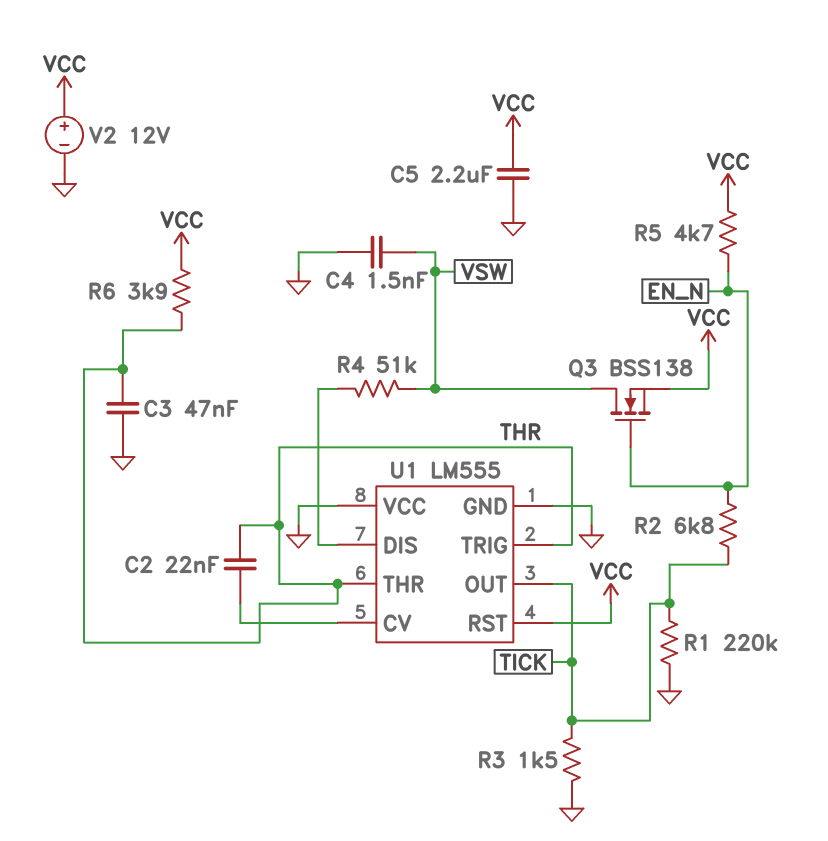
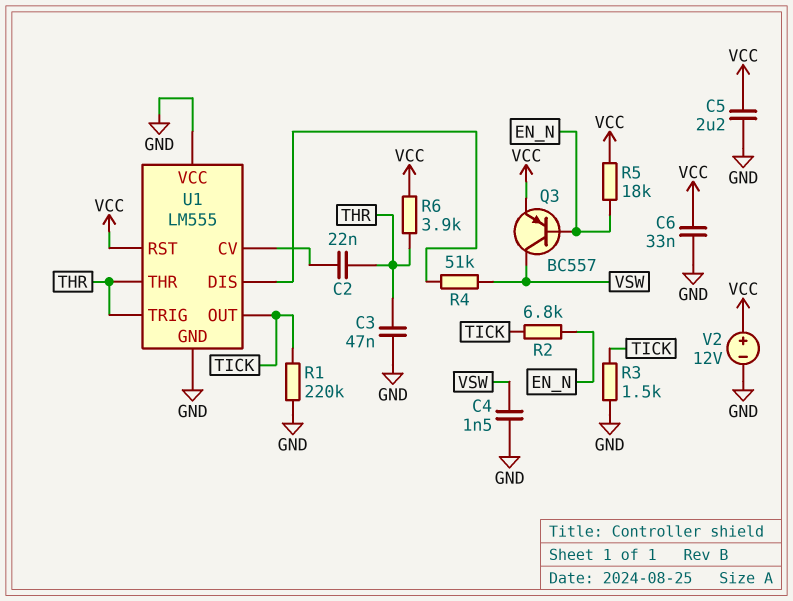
C6: none -> 33nF (GND, VCC)
Q3: NMOS BSS138 (G EN_N, D VSW, S VCC) -> PNP BC557 (B EN_N, C VSW, E VCC)
R5: 4.7k (EN_N, VCC) -> 18k (EN_N, VCC)

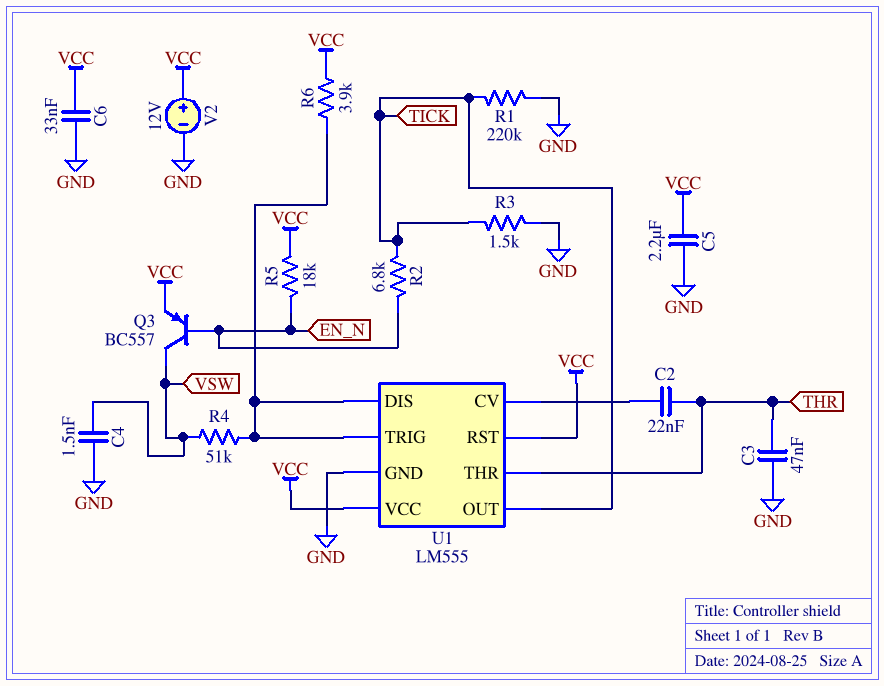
R6: 3.9k (THR, VCC) -> 3.9k (U1/DIS, VCC)
U1 pin TRIG: THR -> U1/DIS
U1 pin VCC: GND -> VCC

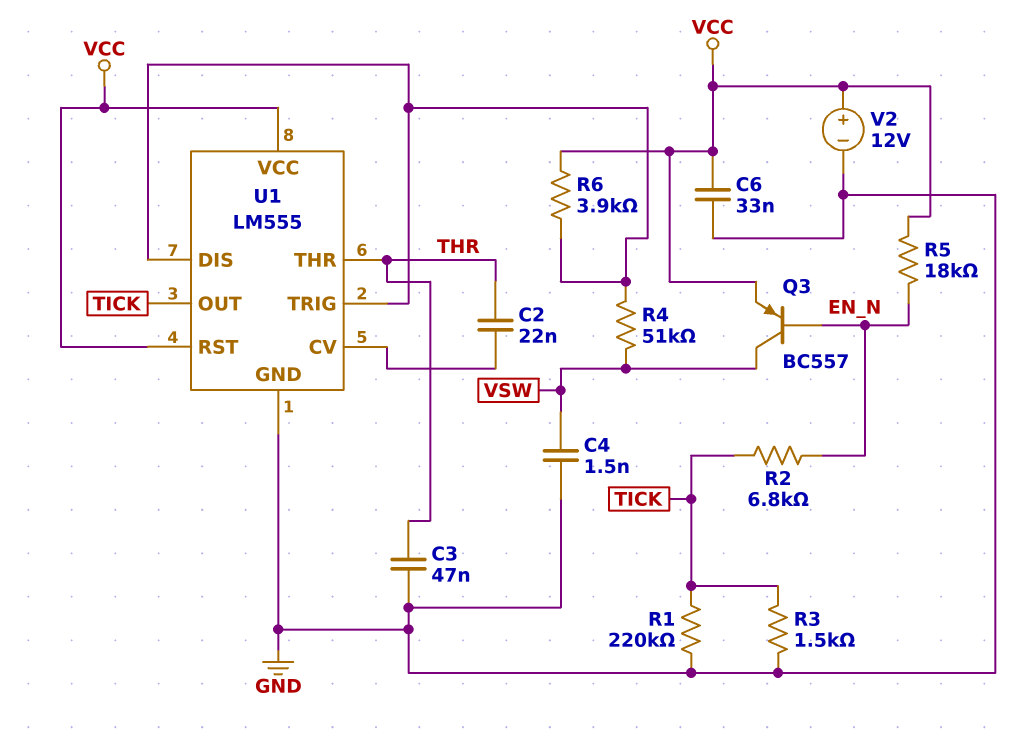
C5: 2.2uF (GND, VCC) -> none

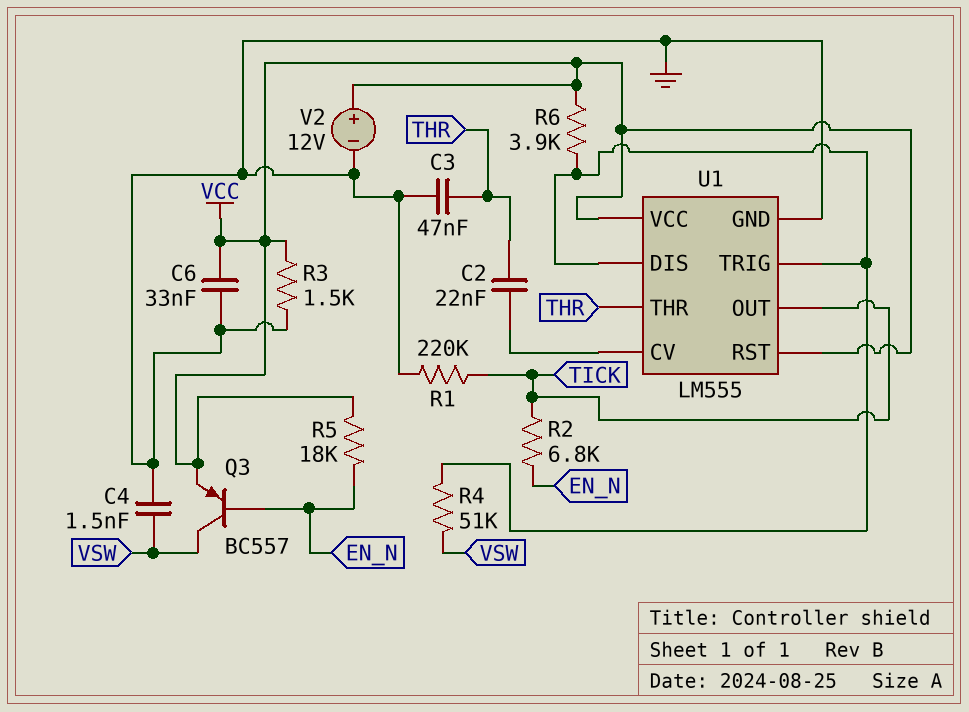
R3: 1.5k (GND, TICK) -> 1.5k (GND, VCC)

